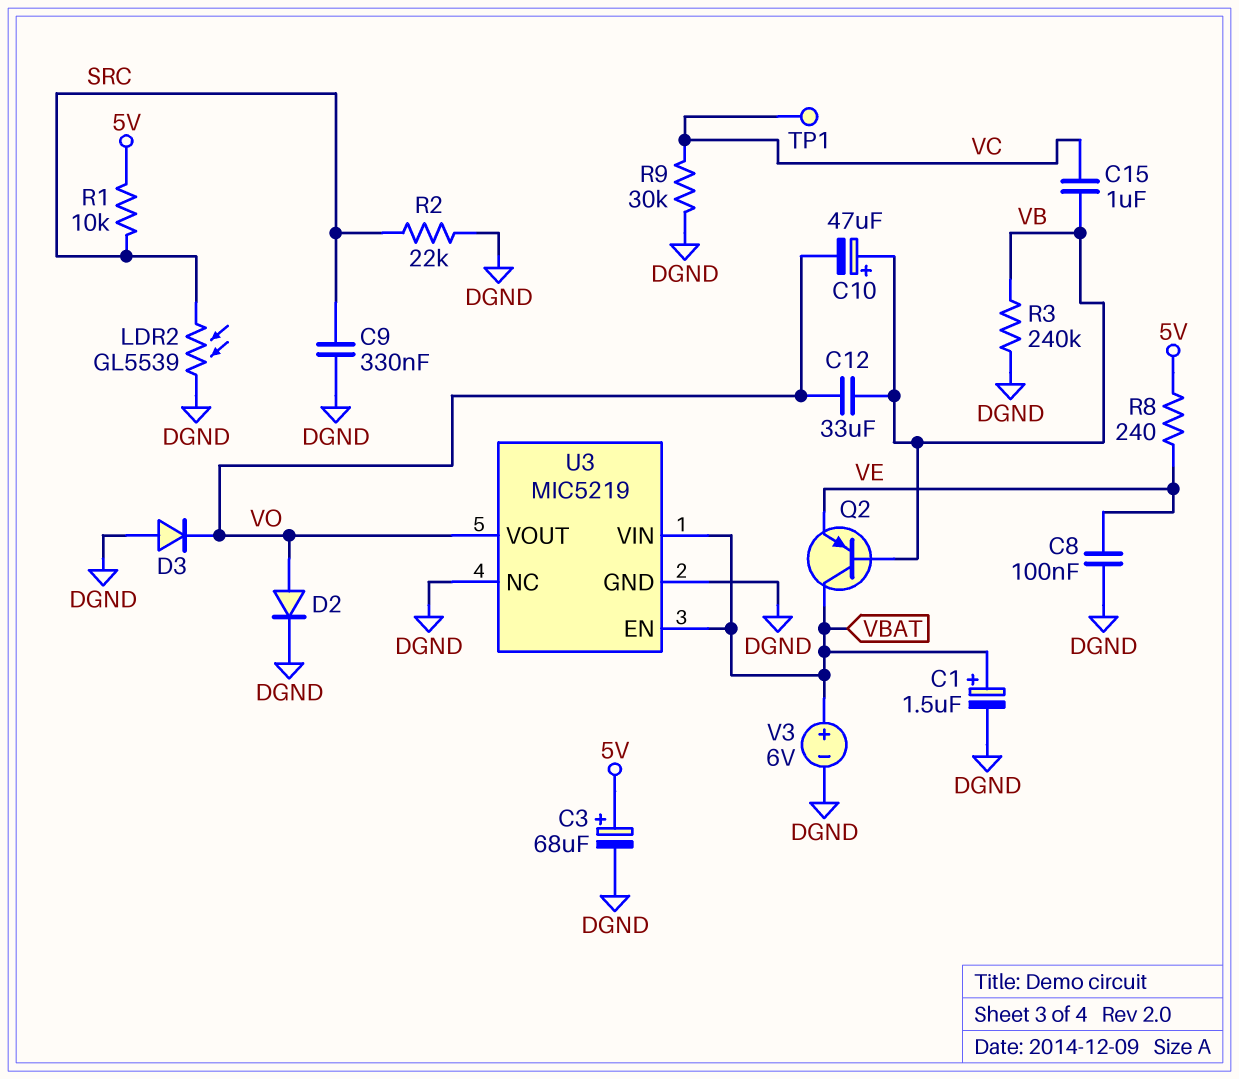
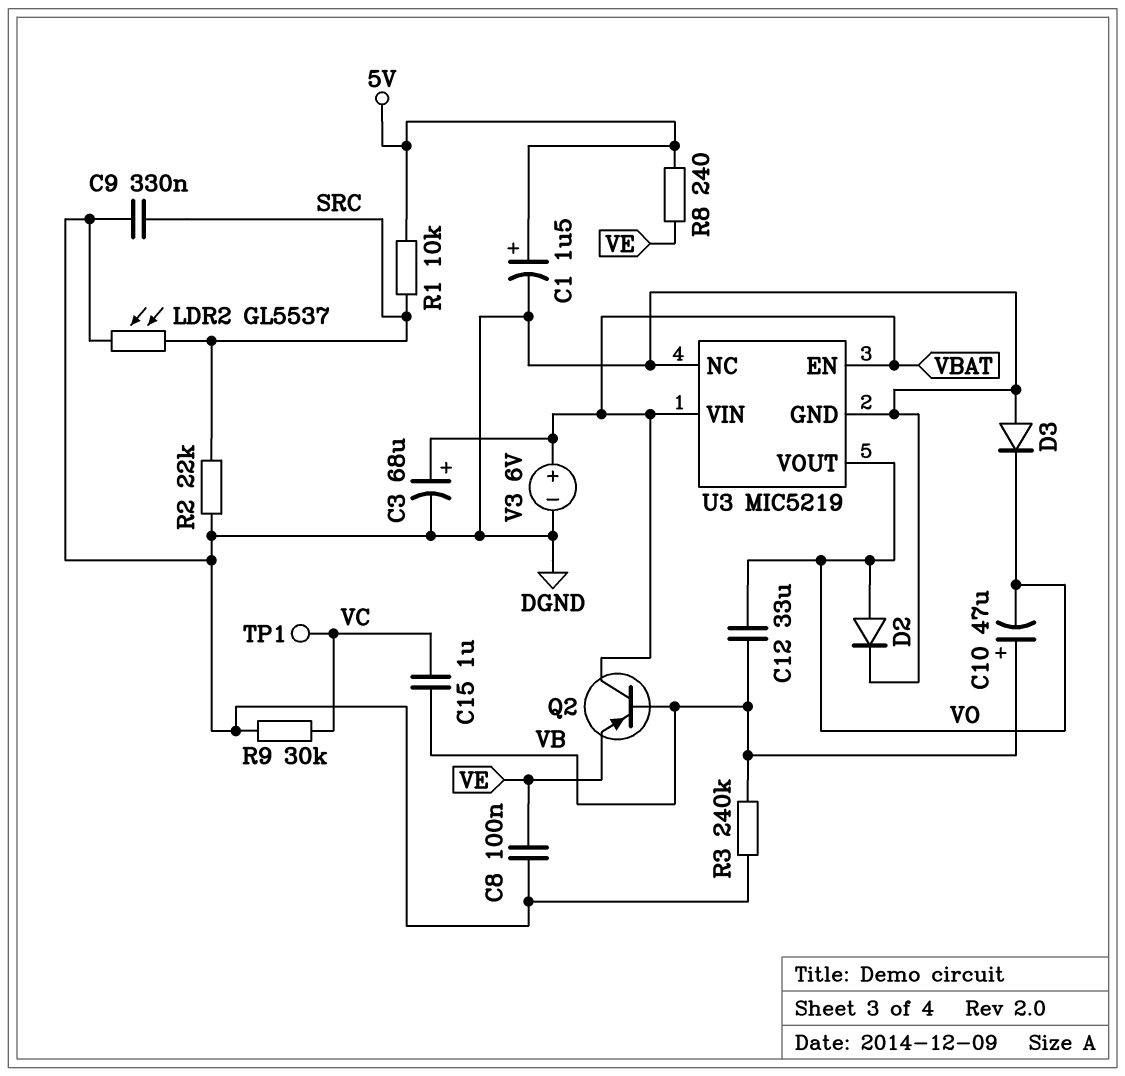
C1: 1.5uF (plus VBAT, minus DGND) -> 1.5uF (plus 5V, minus DGND)
C3: 68uF (plus 5V, minus DGND) -> 68uF (plus VBAT, minus DGND)
LDR2: GL5539 (DGND, SRC) -> GL5537 (DGND, SRC)

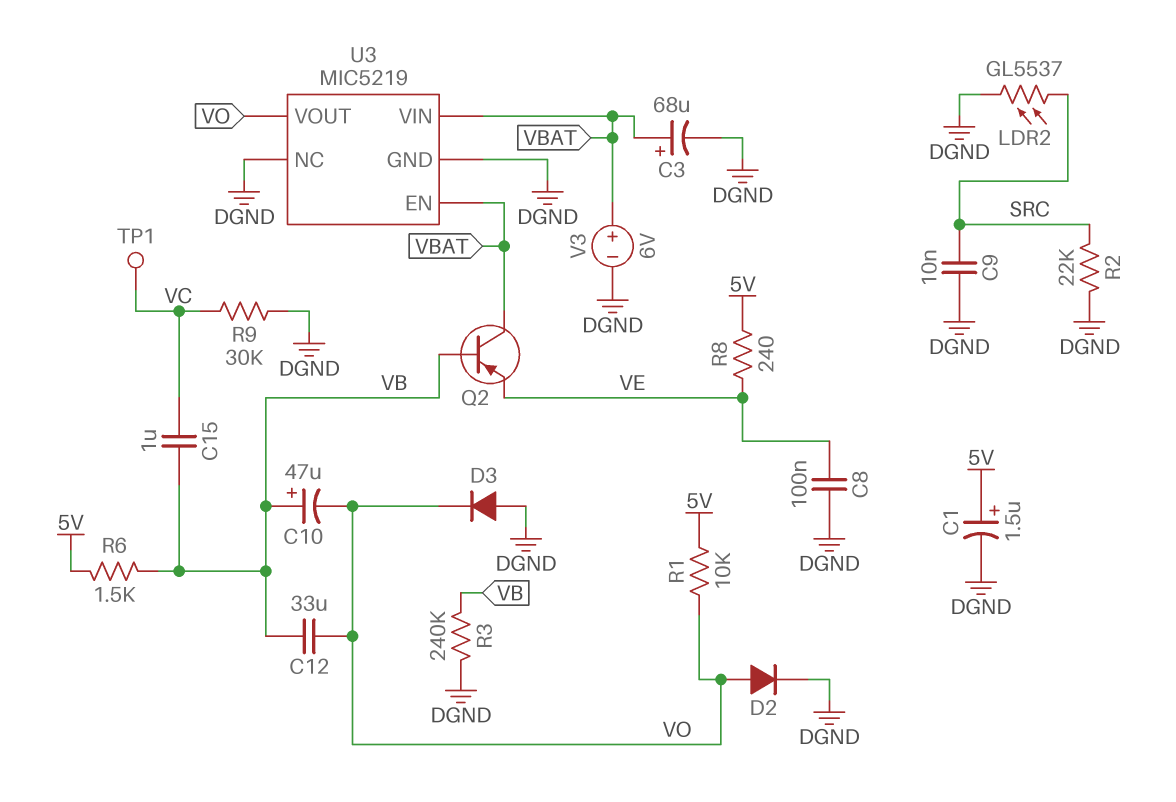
C9: 330nF (DGND, SRC) -> 10nF (DGND, SRC)
R1: 10k (5V, SRC) -> 10k (5V, VO)
R6: none -> 1.5k (5V, VB)

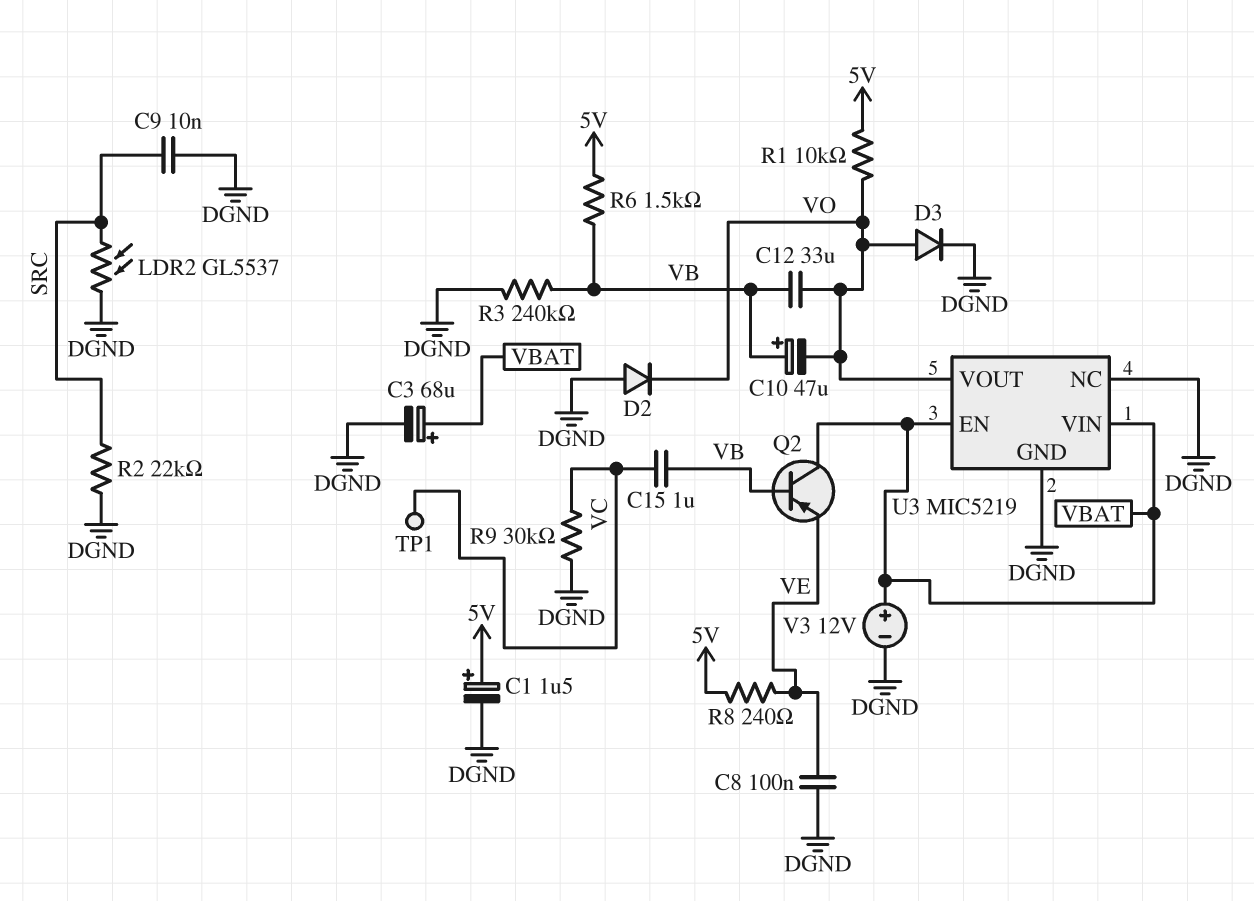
D2: diode (A VO, K DGND) -> diode (A DGND, K VO)
D3: diode (A DGND, K VO) -> diode (A VO, K DGND)
V3: 6V (plus VBAT, minus DGND) -> 12V (plus VBAT, minus DGND)

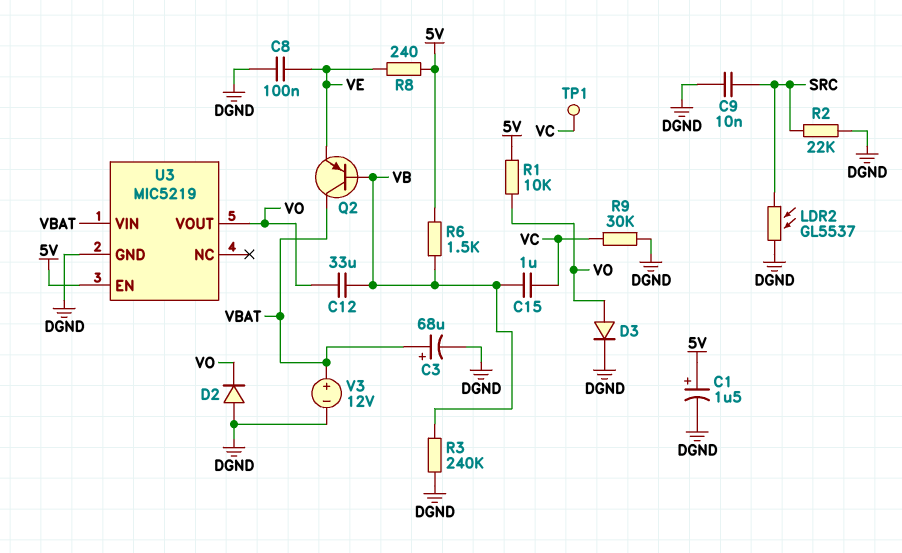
C10: 47uF (plus VB, minus VO) -> none
U3 pin EN: VBAT -> 5V
U3 pin NC: DGND -> none

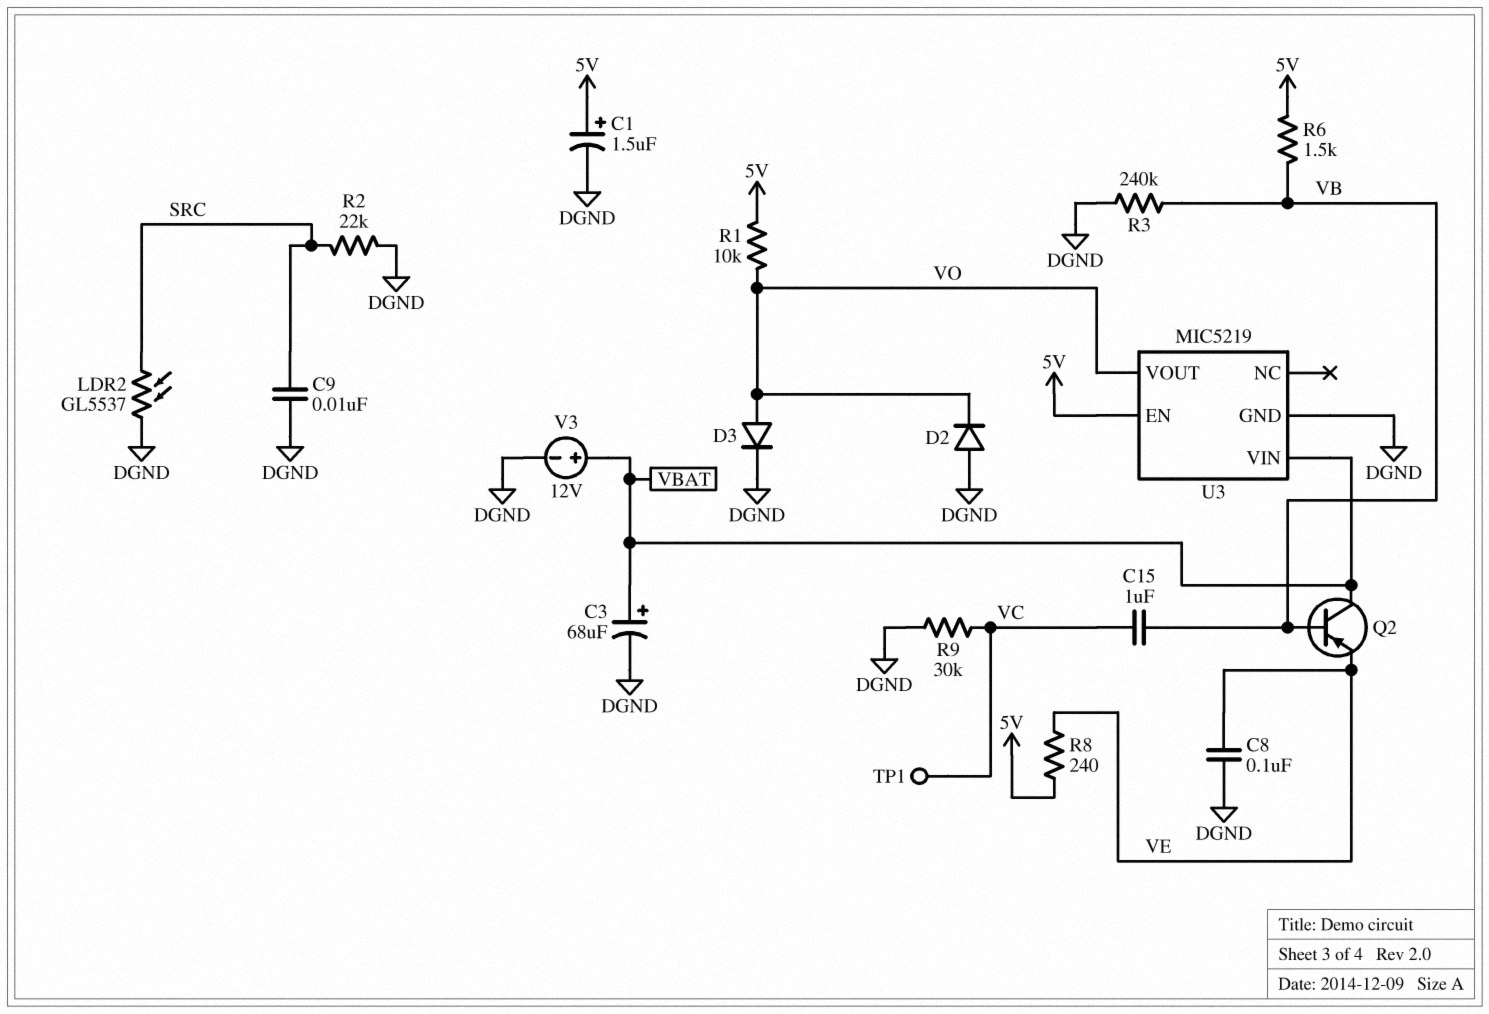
C12: 33uF (VB, VO) -> none

